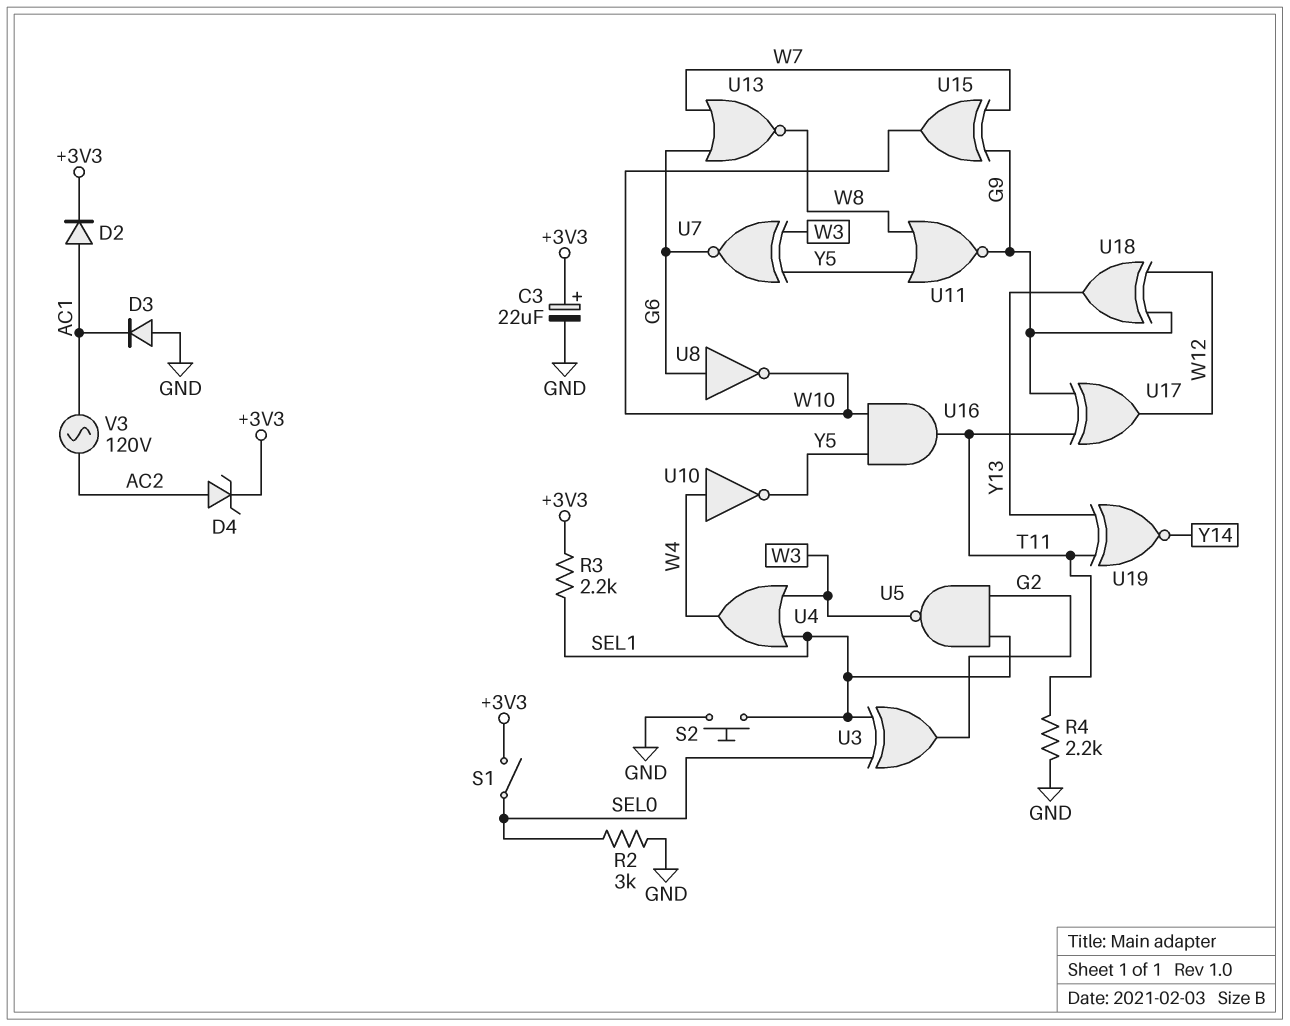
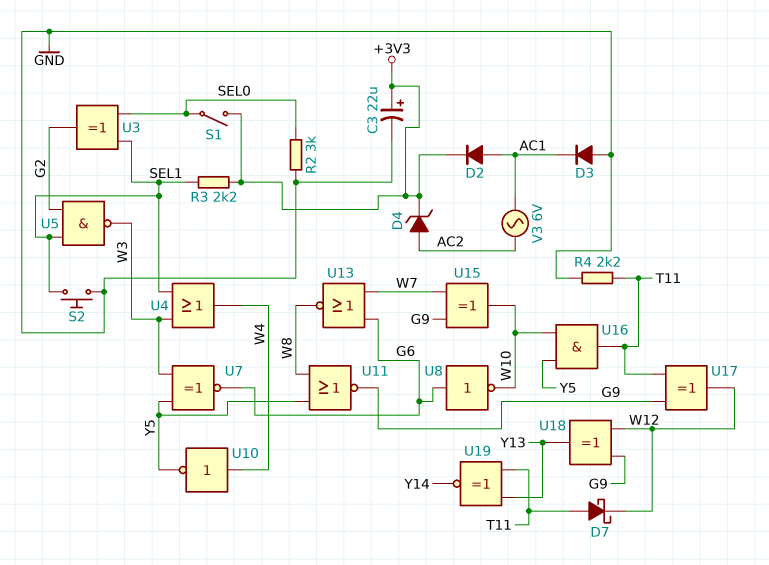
D7: none -> schottky (A T11, K W12)
V3: AC 120V (AC1, AC2) -> AC 6V (AC1, AC2)

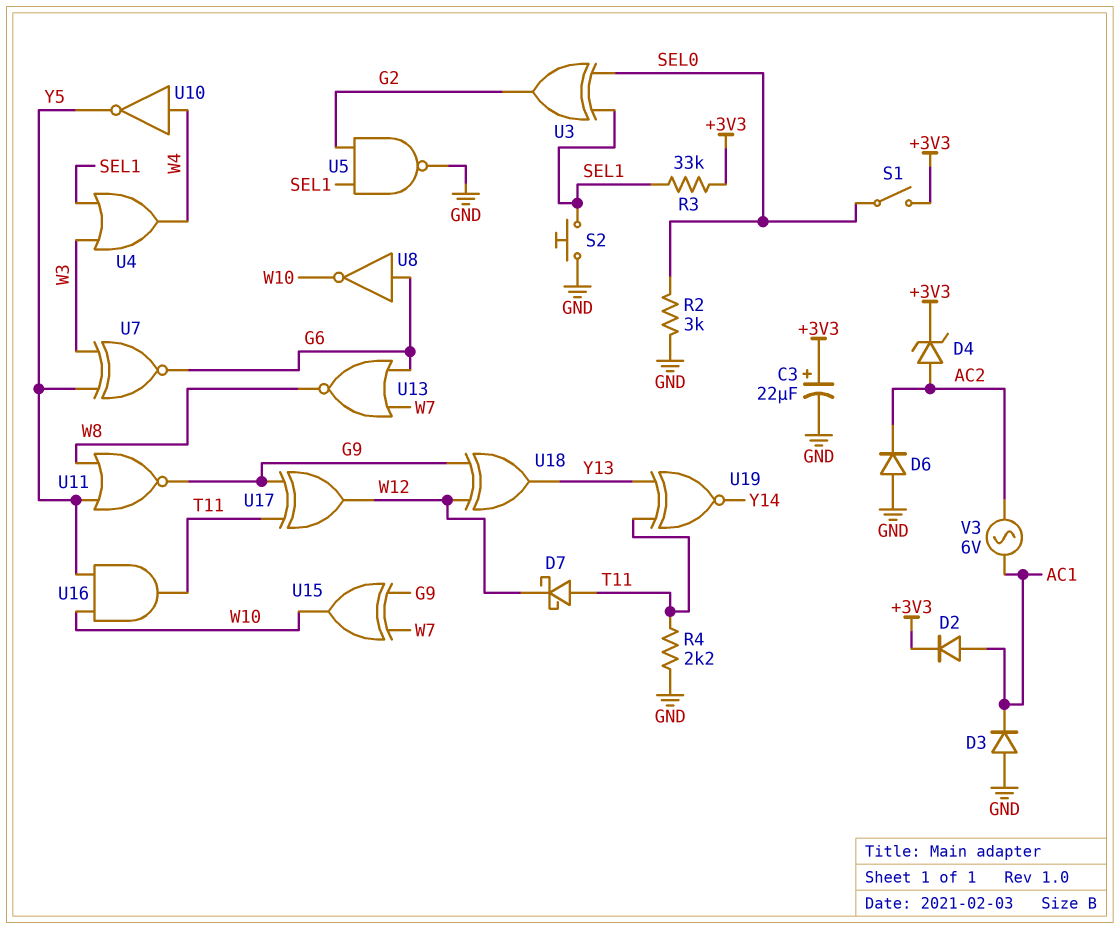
D6: none -> diode (A GND, K AC2)
R3: 2.2k (+3V3, SEL1) -> 33k (+3V3, SEL1)
U5: NAND (in G2, in SEL1, out W3) -> NAND (in G2, in SEL1, out GND)

